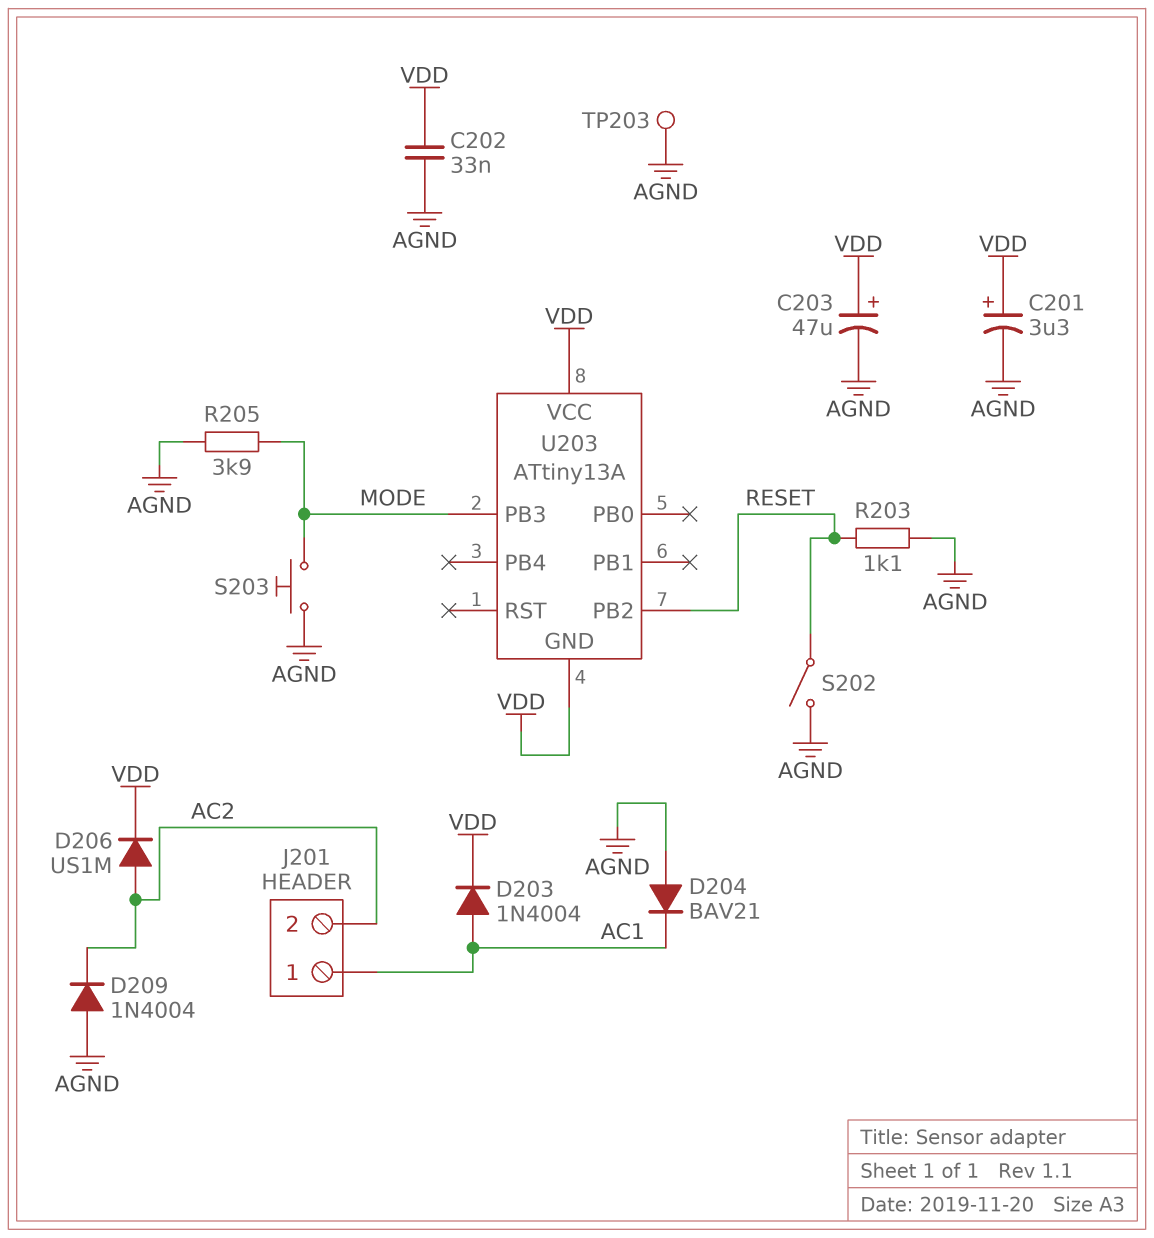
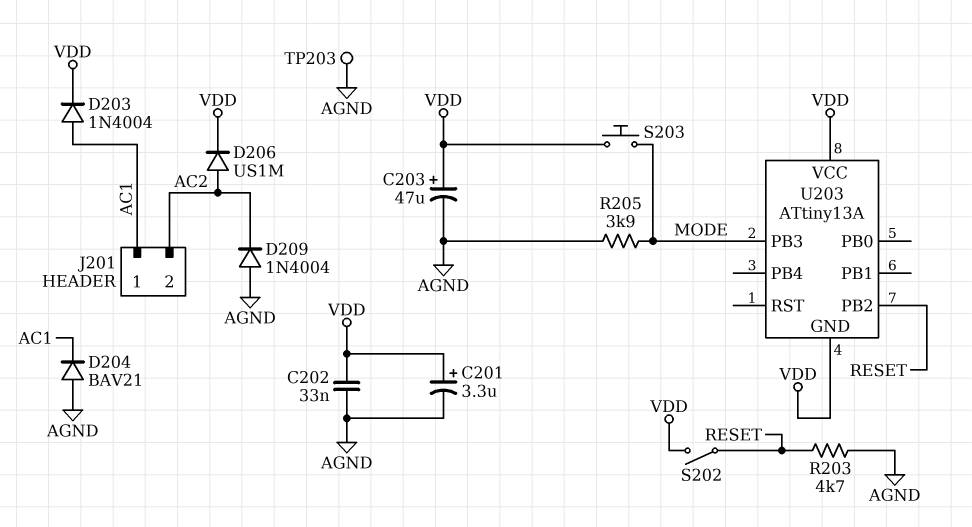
R203: 1.1k (AGND, RESET) -> 4.7k (AGND, RESET)
S202: switch (AGND, RESET) -> switch (RESET, VDD)
S203: button (AGND, MODE) -> button (MODE, VDD)

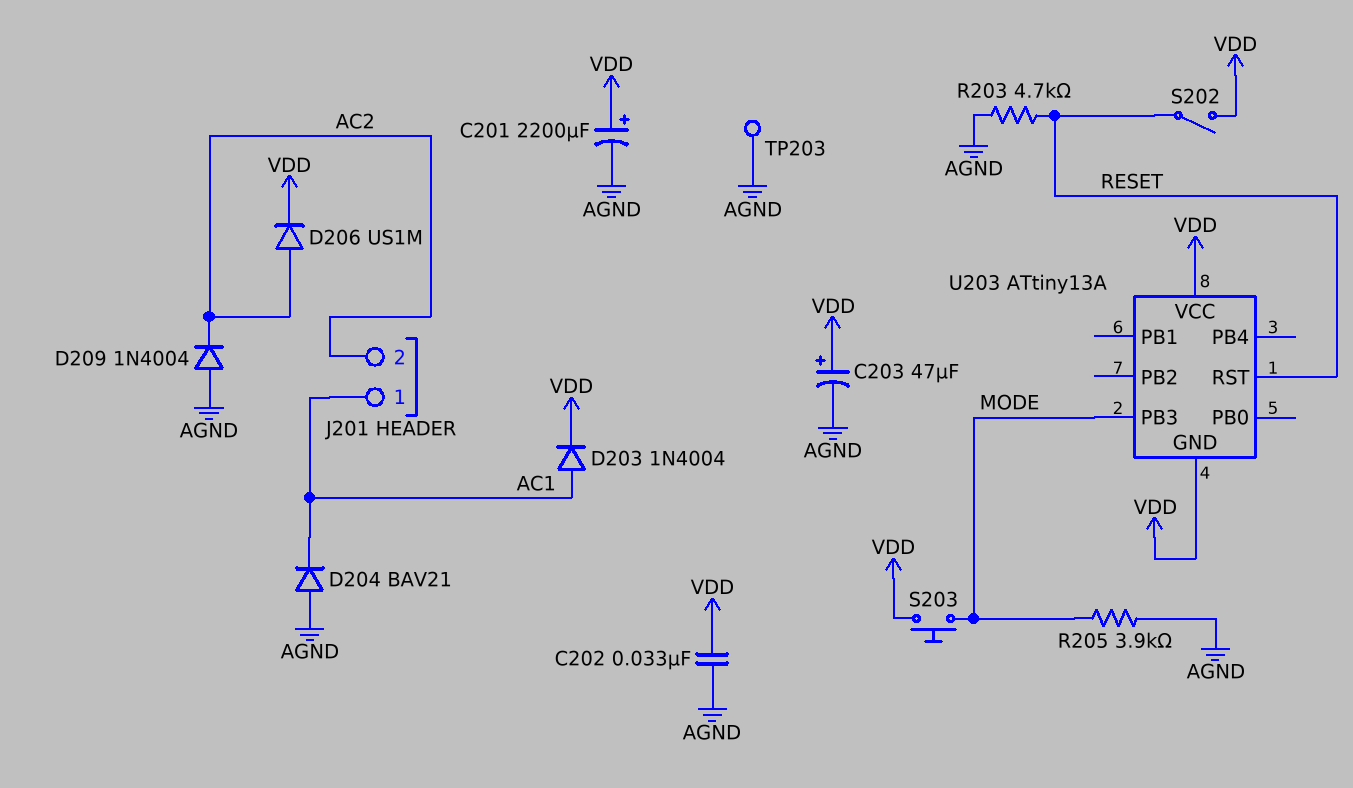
C201: 3.3uF (plus VDD, minus AGND) -> 2200uF (plus VDD, minus AGND)
U203 pin PB2: RESET -> none
U203 pin RST: none -> RESET

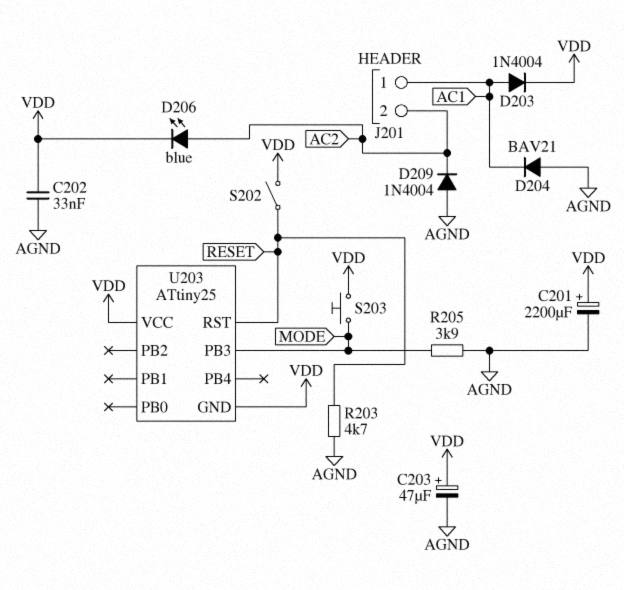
D206: diode US1M (A AC2, K VDD) -> LED blue (A AC2, K VDD)
TP203: test point (AGND) -> none
U203: ATtiny13A -> ATtiny25

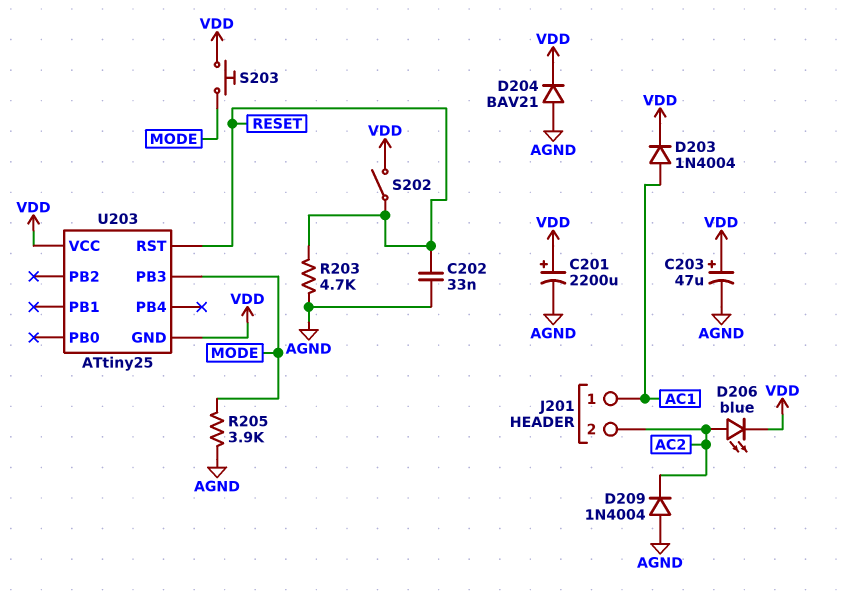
C202: 33nF (AGND, VDD) -> 33nF (AGND, RESET)
D204: diode BAV21 (A AGND, K AC1) -> diode BAV21 (A AGND, K VDD)

